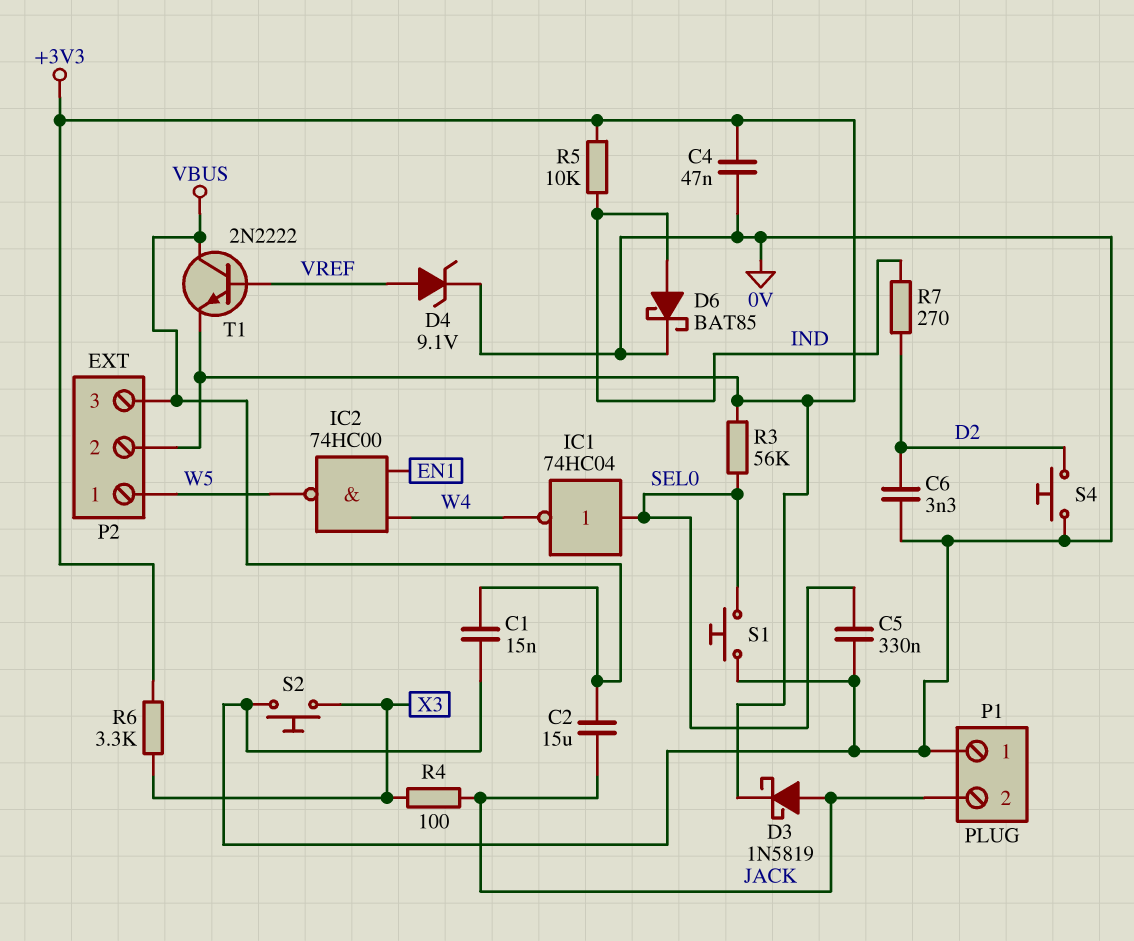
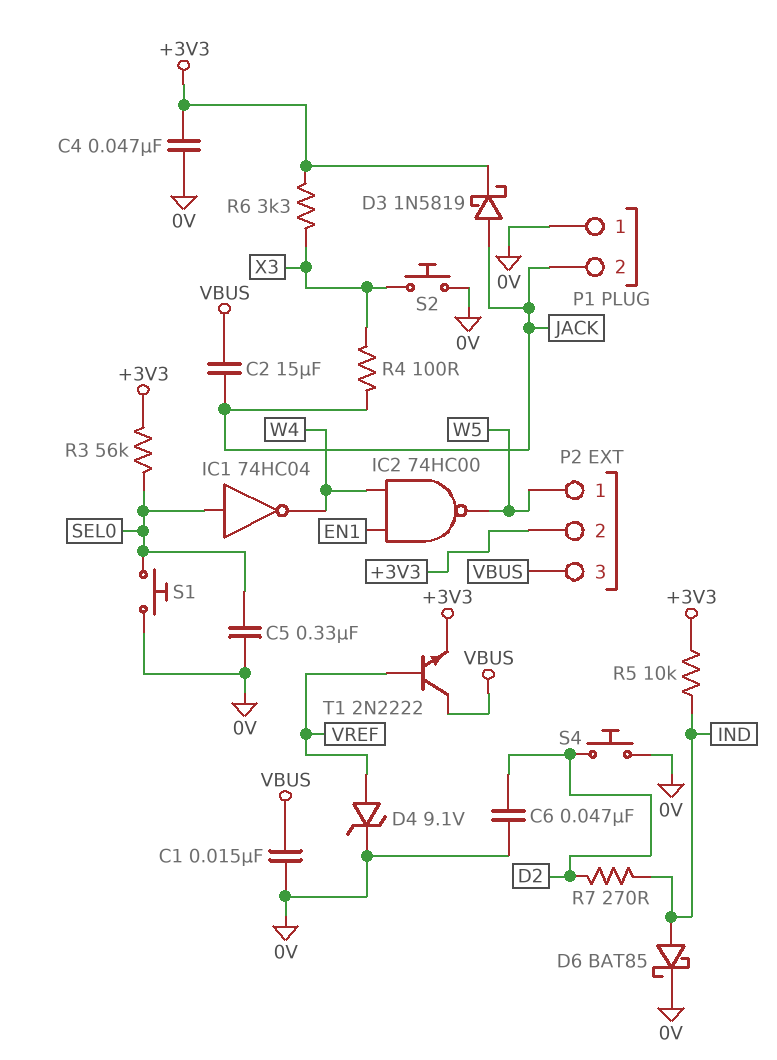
C6: 3.3nF (0V, D2) -> 47nF (0V, D2)

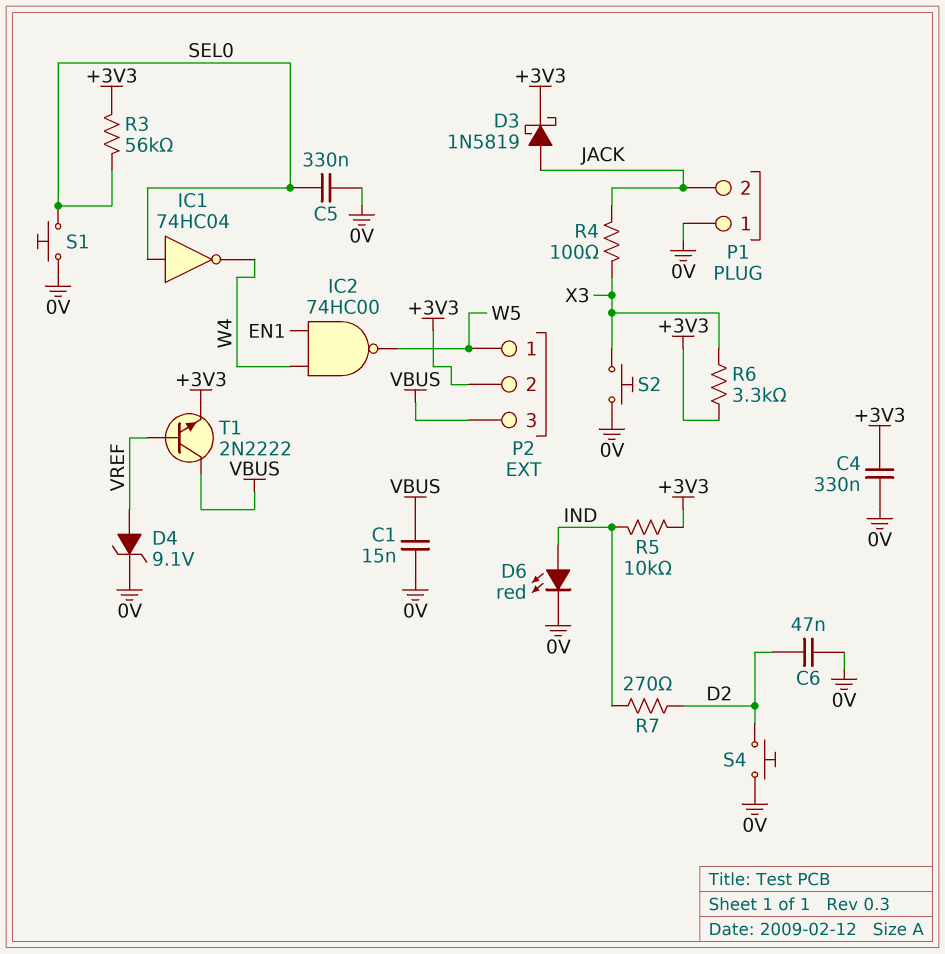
C2: 15uF (JACK, VBUS) -> none
C4: 47nF (+3V3, 0V) -> 330nF (+3V3, 0V)
D6: schottky BAT85 (A IND, K 0V) -> LED red (A IND, K 0V)

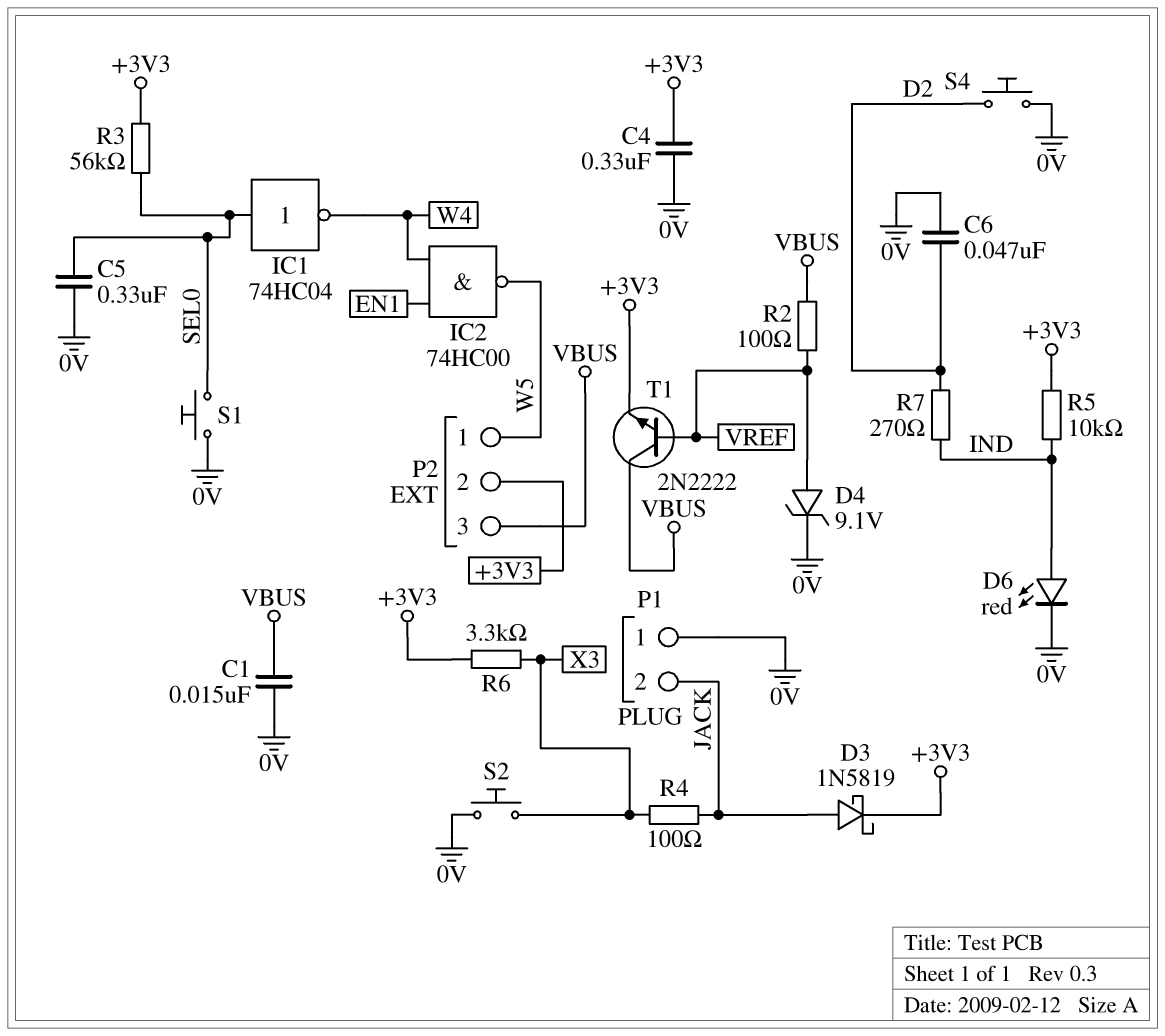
R2: none -> 100 (VBUS, VREF)

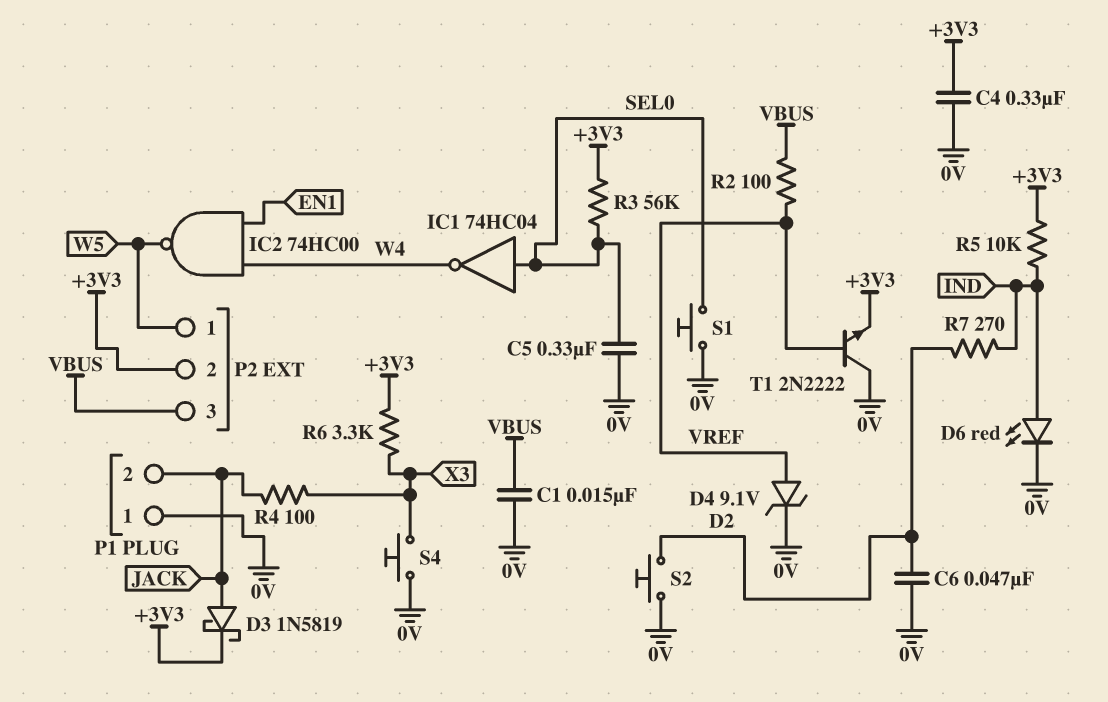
S2: button (0V, X3) -> button (0V, D2)
S4: button (0V, D2) -> button (0V, X3)
T1: NPN 2N2222 (B VREF, C VBUS, E +3V3) -> NPN 2N2222 (B VREF, C 0V, E +3V3)

